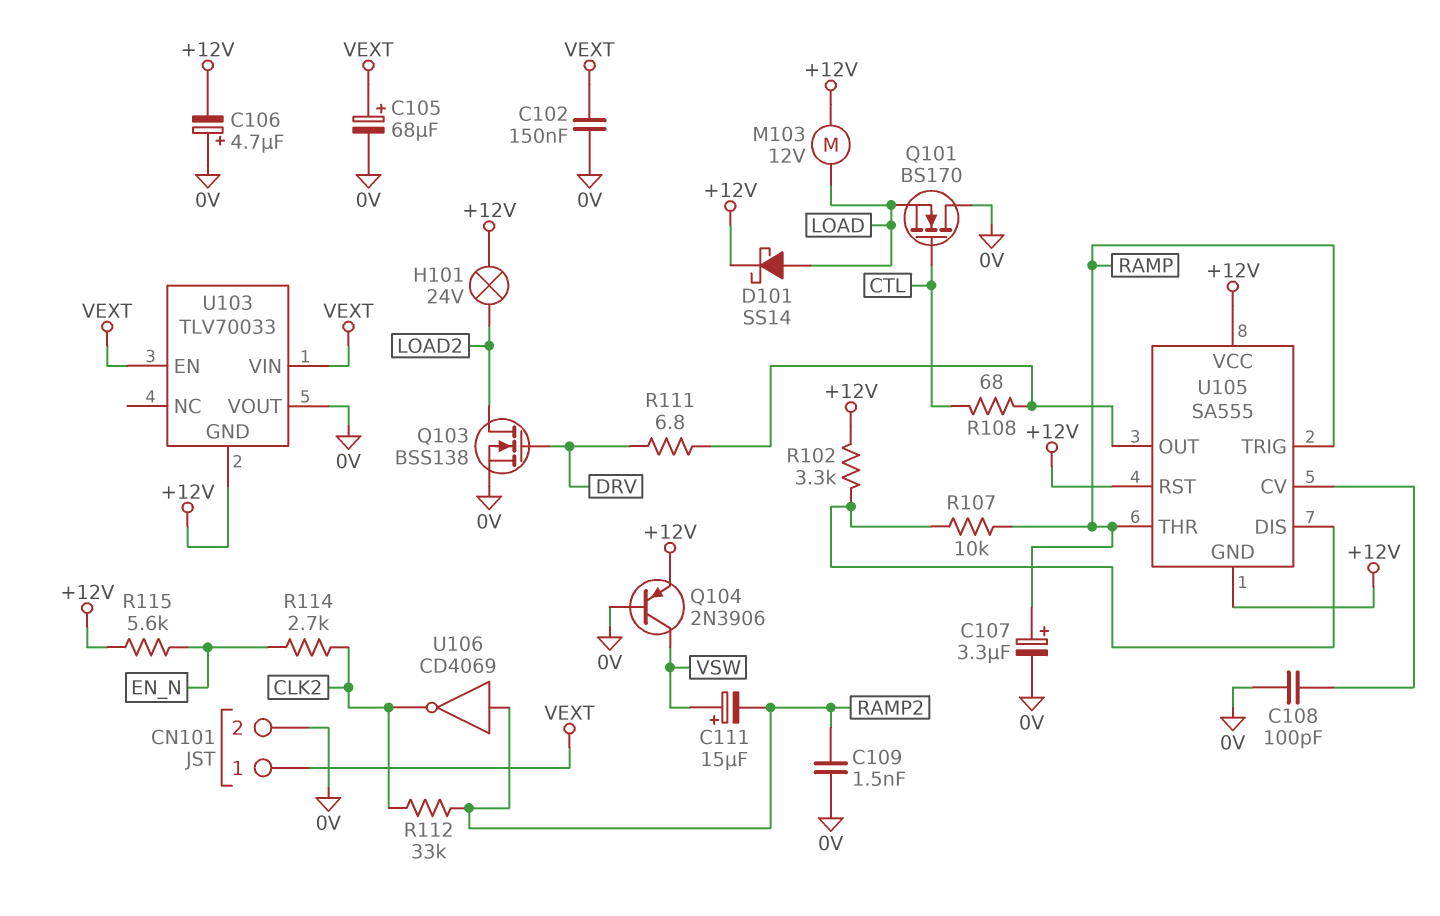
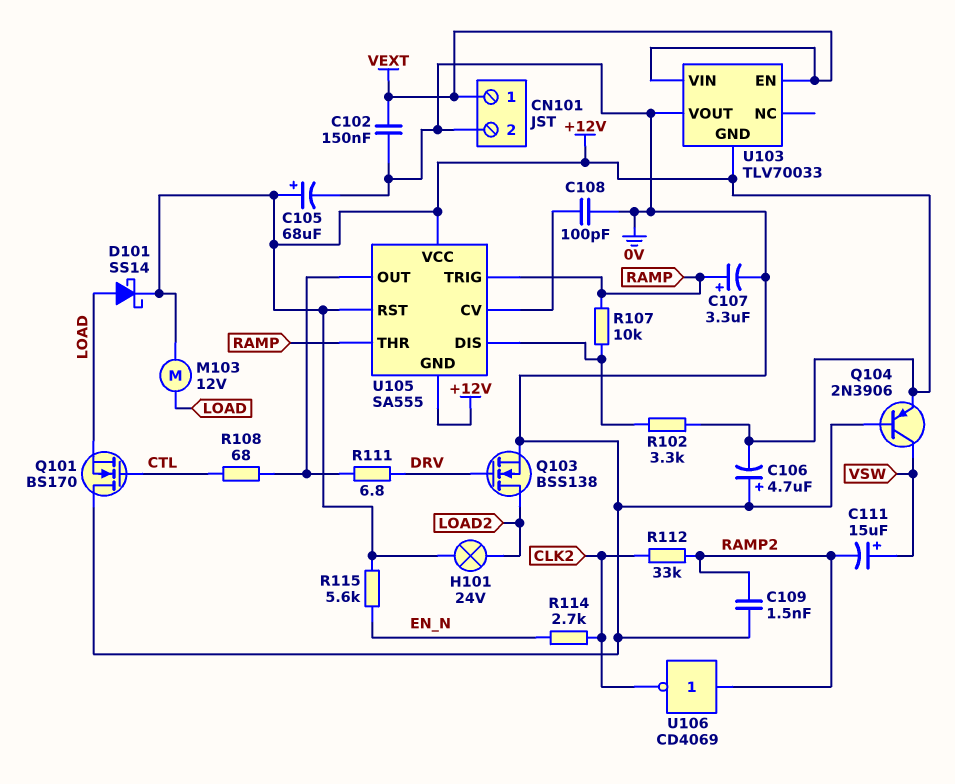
C105: 68uF (plus VEXT, minus 0V) -> 68uF (plus +12V, minus 0V)

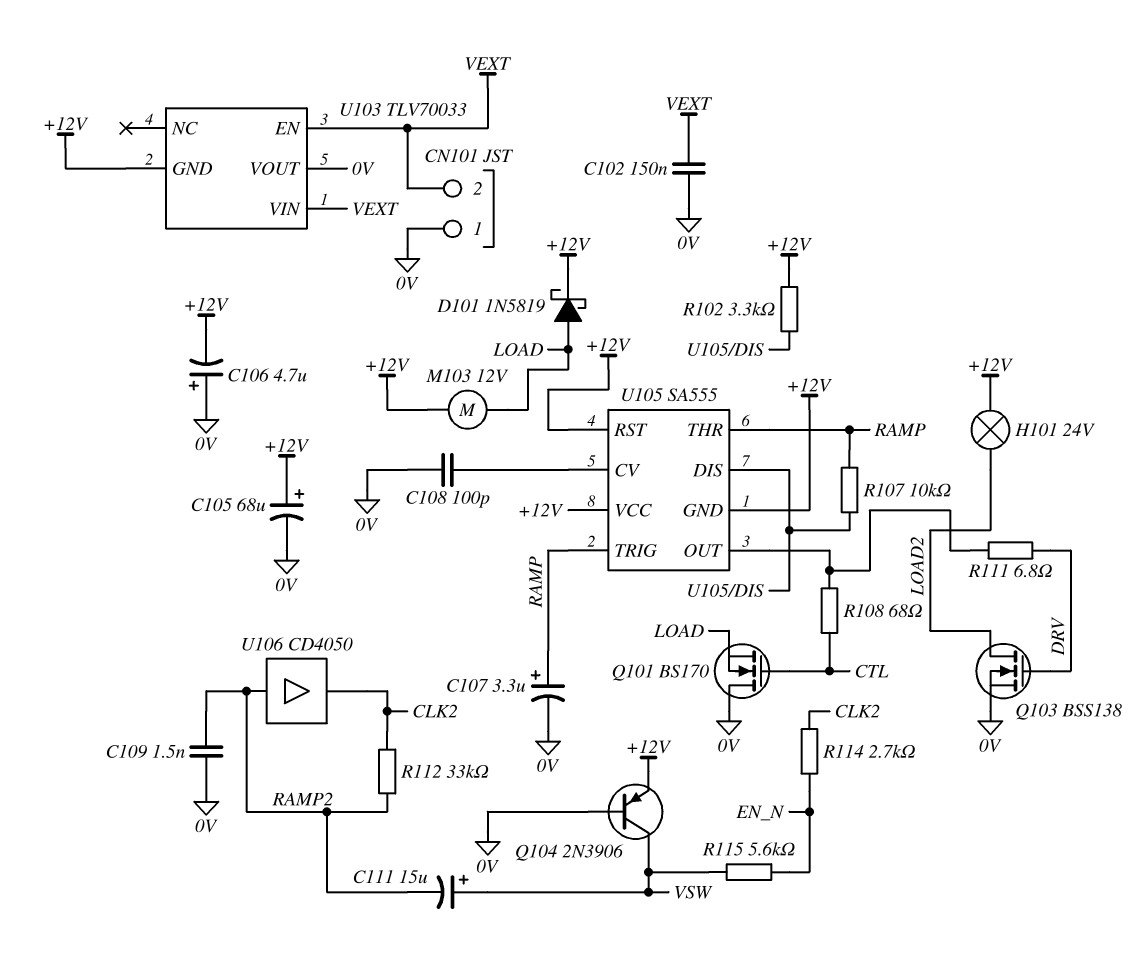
CN101 pin 1: VEXT -> 0V
CN101 pin 2: 0V -> VEXT
D101: schottky SS14 (A LOAD, K +12V) -> schottky 1N5819 (A LOAD, K +12V)
R115: 5.6k (+12V, EN_N) -> 5.6k (EN_N, VSW)
U106: NOT CD4069 (in RAMP2, out CLK2) -> buffer CD4050 (in RAMP2, out CLK2)

